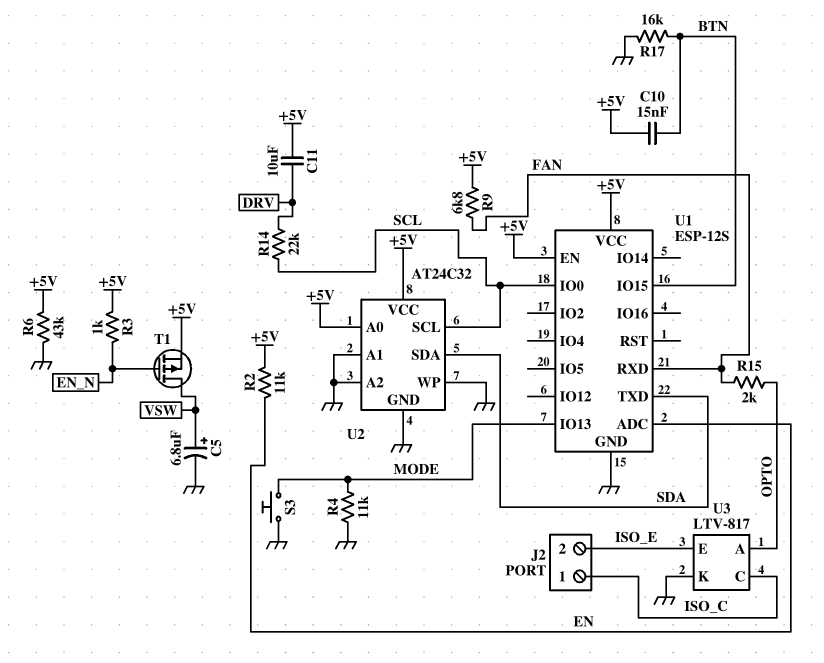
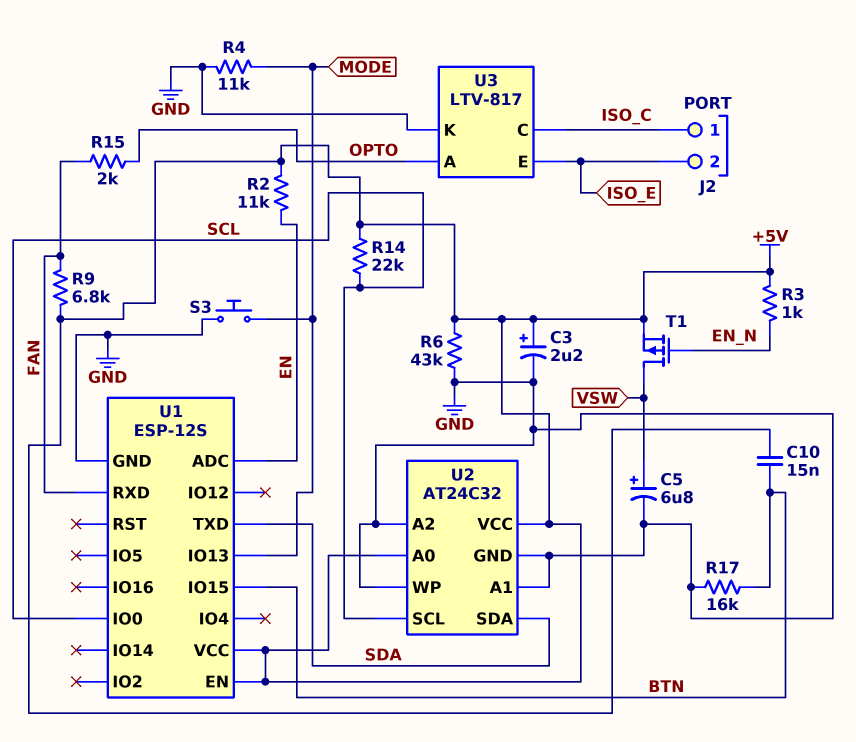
C3: none -> 2.2uF (plus +5V, minus GND)
C11: 10uF (+5V, DRV) -> none
R14: 22k (DRV, SCL) -> 22k (+5V, SCL)

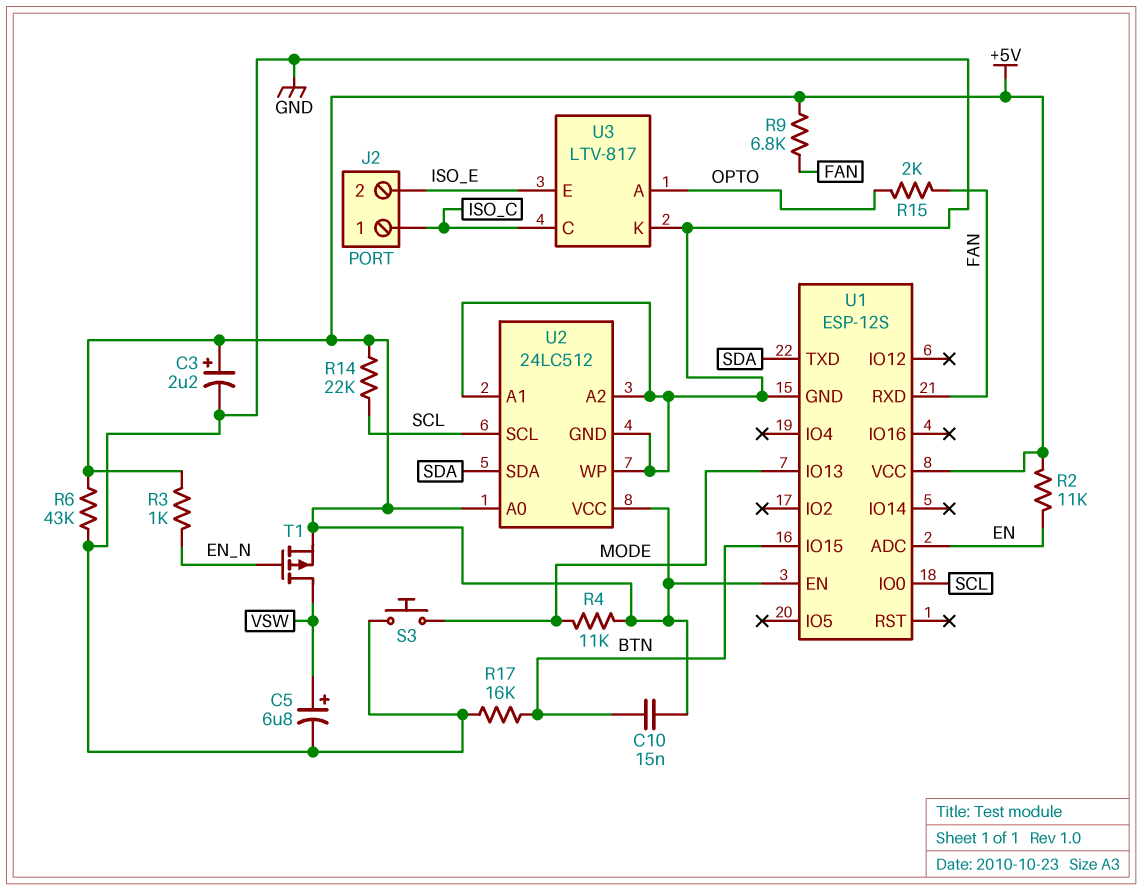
R4: 11k (GND, MODE) -> 11k (+5V, MODE)
U2: AT24C32 -> 24LC512

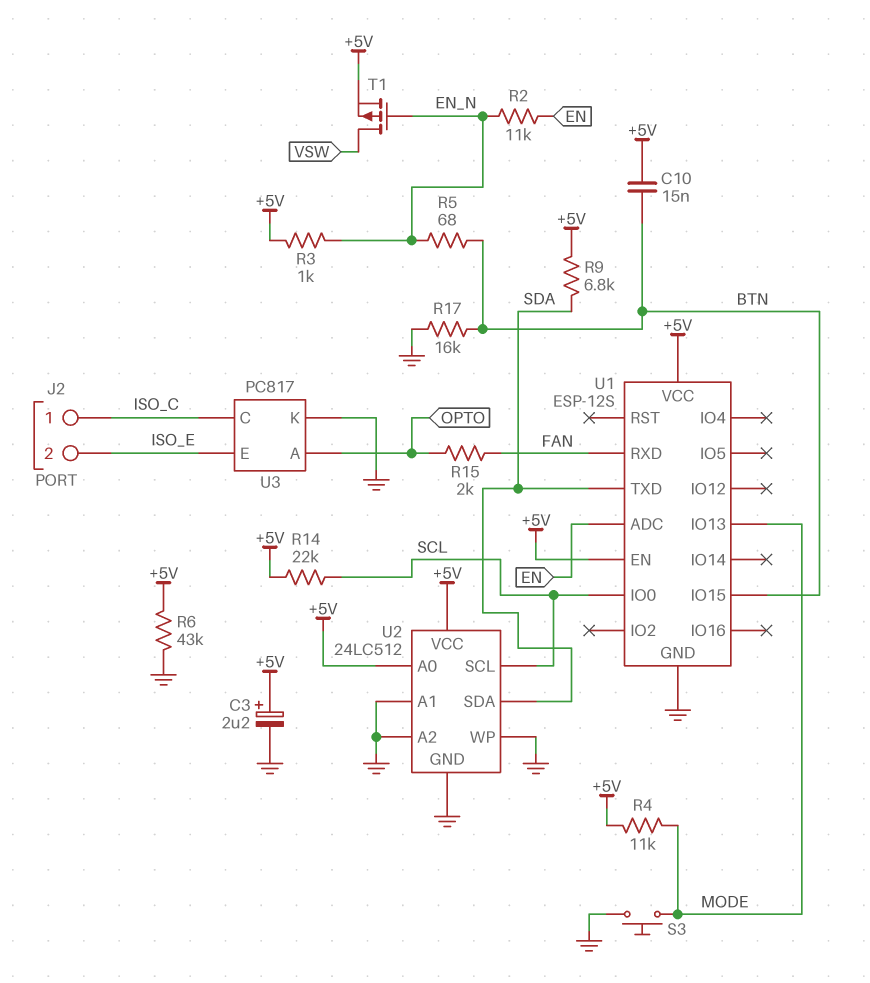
C5: 6.8uF (plus VSW, minus GND) -> none
R2: 11k (+5V, EN) -> 11k (EN, EN_N)
R5: none -> 68 (BTN, EN_N)
R9: 6.8k (+5V, FAN) -> 6.8k (+5V, SDA)
U3: LTV-817 -> PC817

